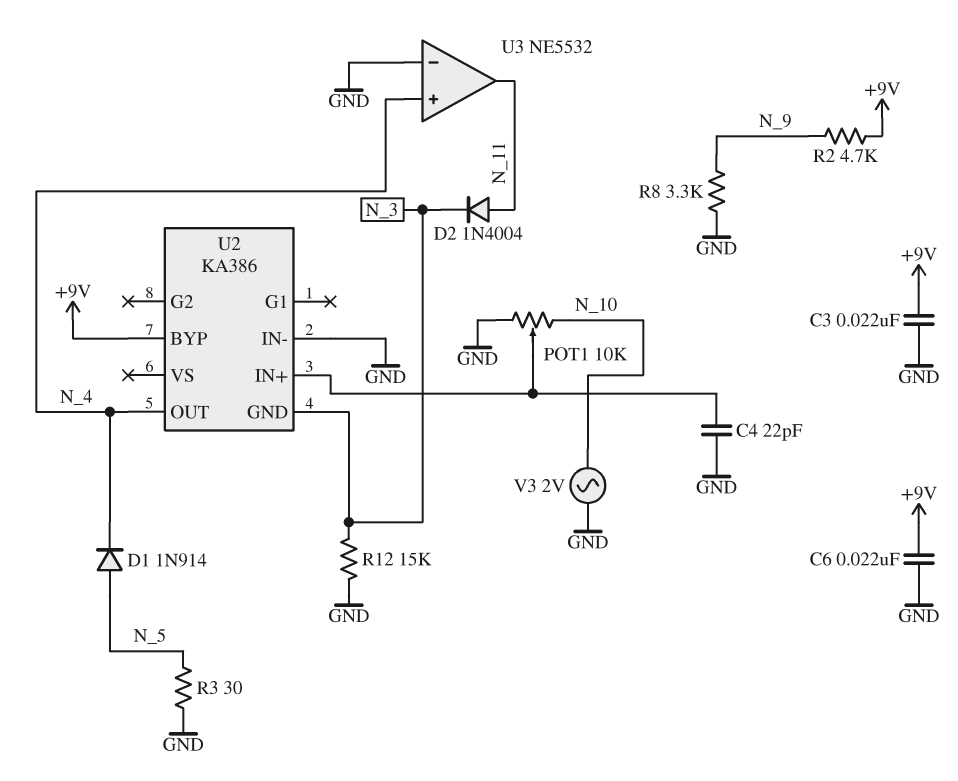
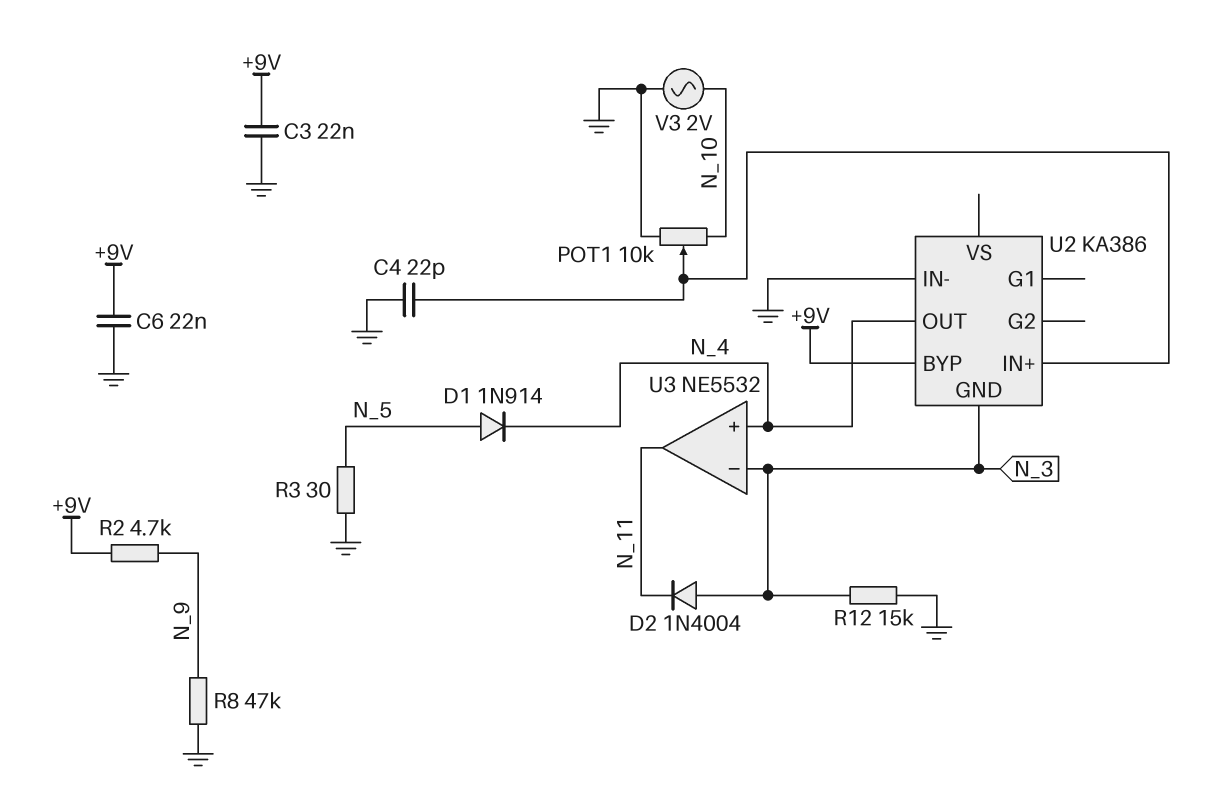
D2: diode 1N4004 (A N_11, K N_3) -> diode 1N4004 (A N_3, K N_11)
R8: 3.3k (GND, N_9) -> 47k (GND, N_9)
U3 pin in-: GND -> N_3

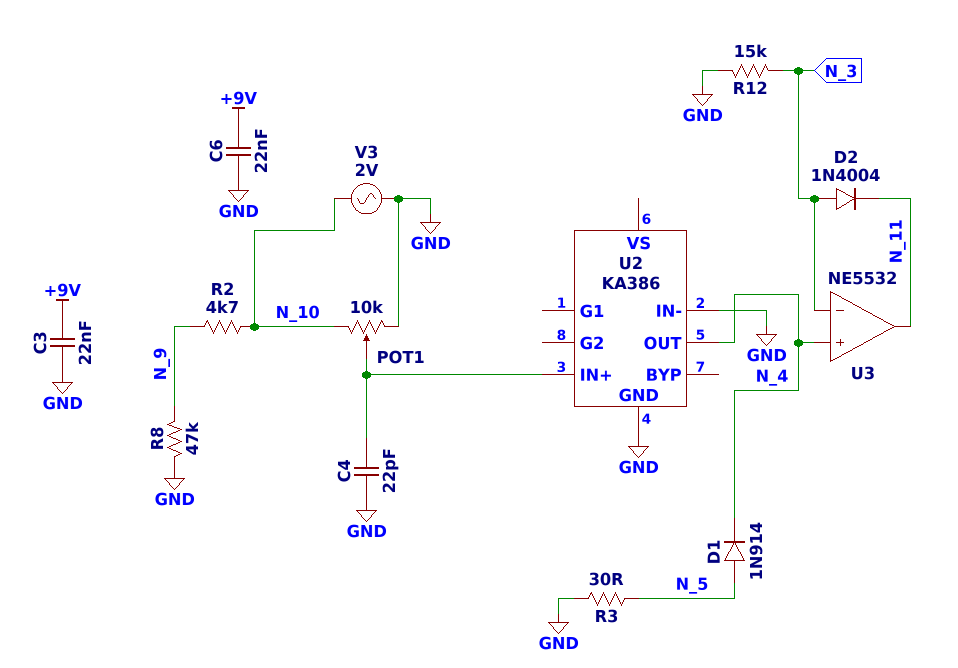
R2: 4.7k (+9V, N_9) -> 4.7k (N_9, N_10)
U2 pin BYP: +9V -> none
U2 pin GND: N_3 -> GND

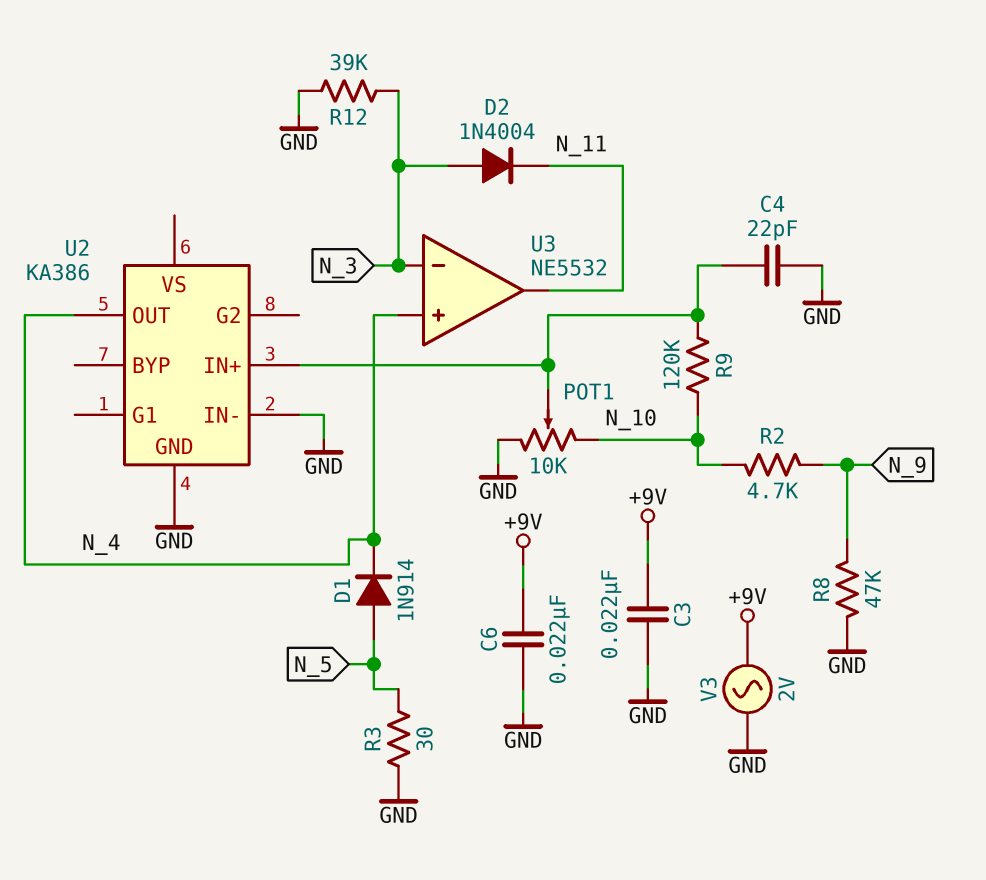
R9: none -> 120k (N_10, U2/IN+)
R12: 15k (GND, N_3) -> 39k (GND, N_3)
V3: AC 2V (GND, N_10) -> AC 2V (+9V, GND)

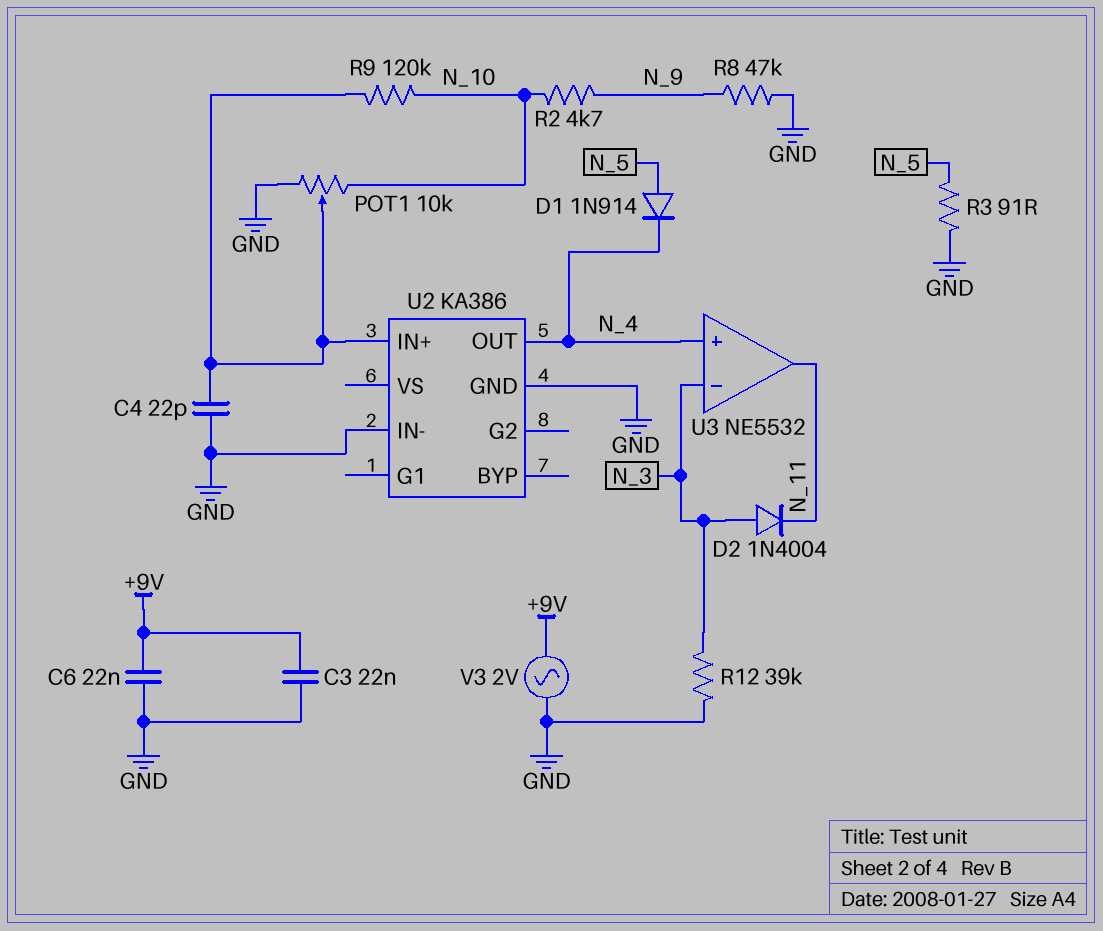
R3: 30 (GND, N_5) -> 91 (GND, N_5)

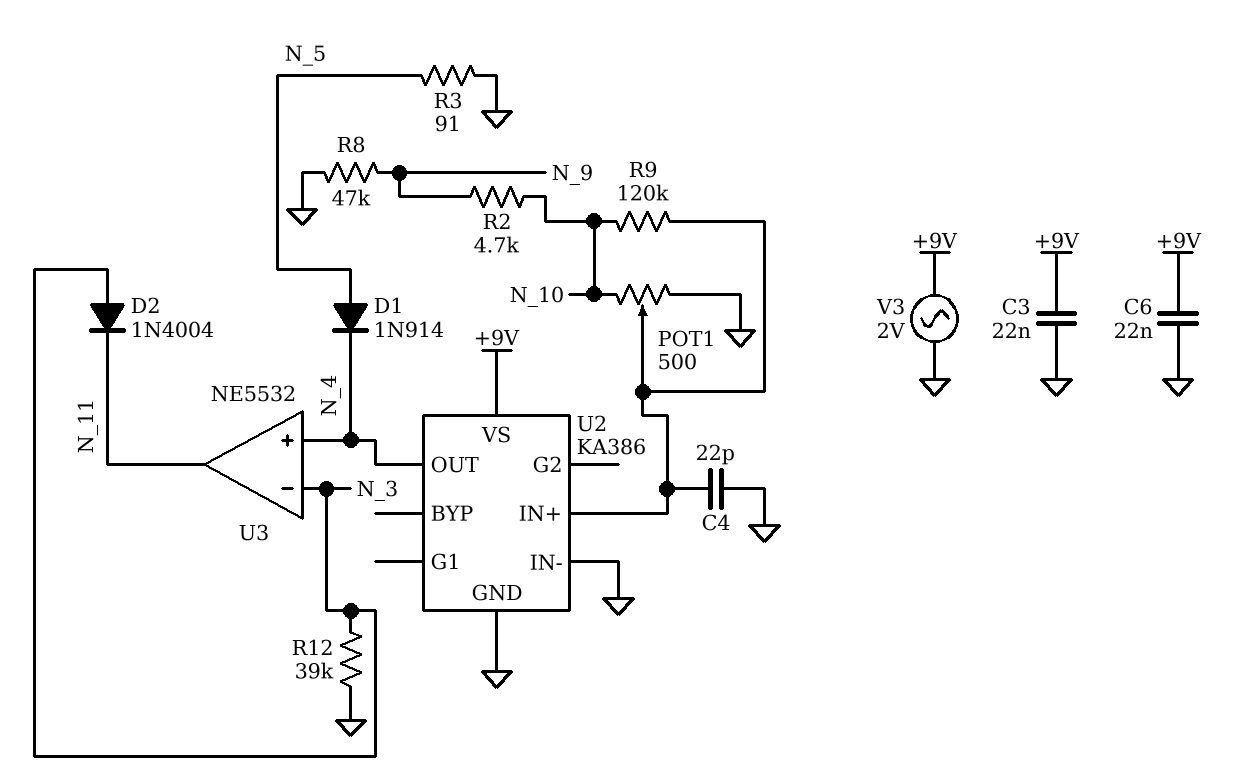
POT1: 10k (GND, N_10, wiper U2/IN+) -> 500 (GND, N_10, wiper U2/IN+)
U2 pin VS: none -> +9V

